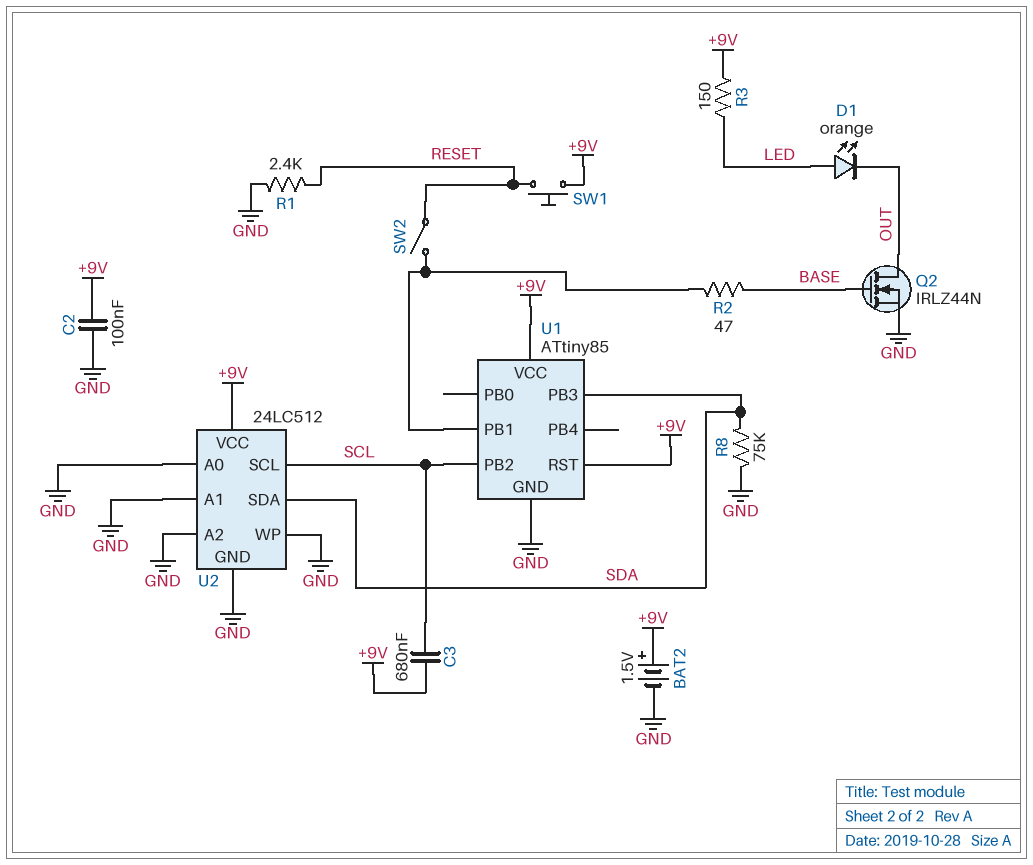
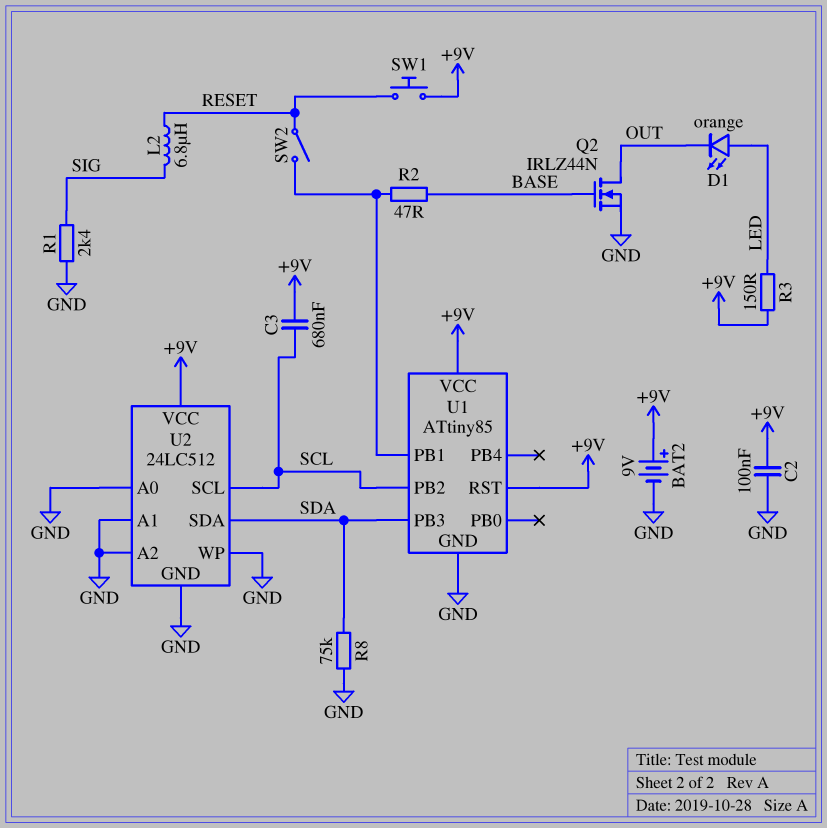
BAT2: 1.5V (plus +9V, minus GND) -> 9V (plus +9V, minus GND)
L2: none -> 6.8uH (RESET, SIG)
R1: 2.4k (GND, RESET) -> 2.4k (GND, SIG)

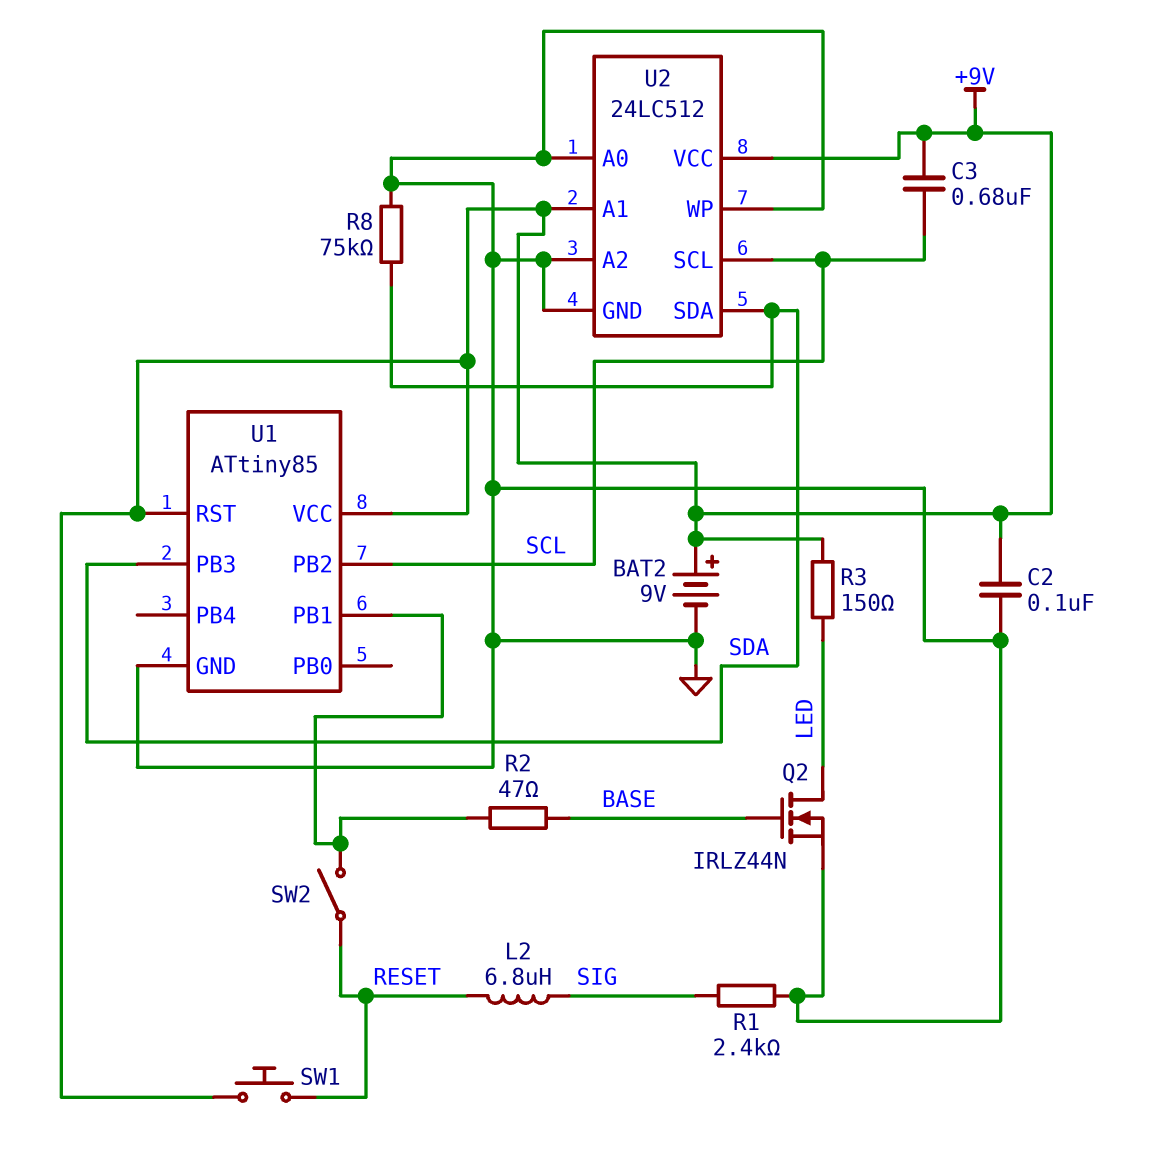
D1: LED orange (A LED, K OUT) -> none
Q2: NMOS IRLZ44N (G BASE, D OUT, S GND) -> NMOS IRLZ44N (G BASE, D LED, S GND)
U2 pin A1: GND -> +9V

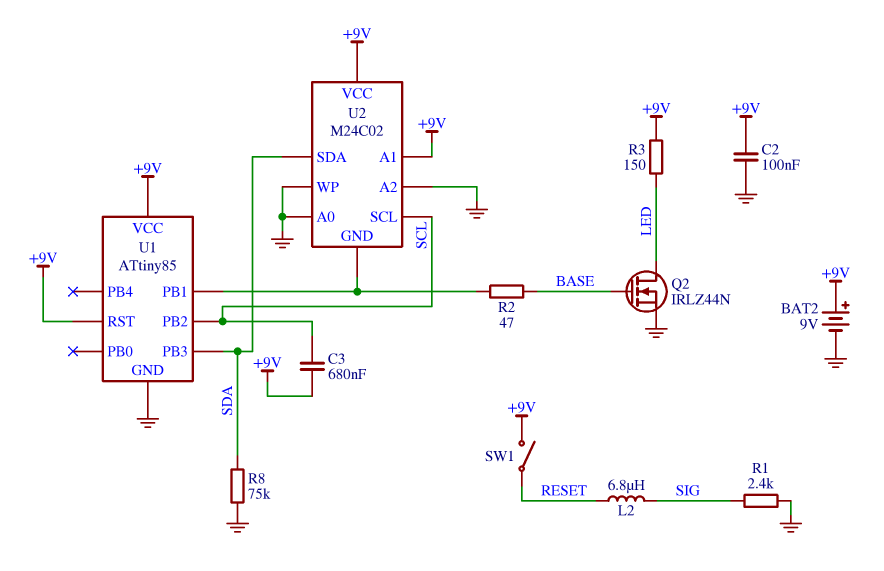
SW1: button (+9V, RESET) -> switch (+9V, RESET)
SW2: switch (RESET, U1/PB1) -> none
U2: 24LC512 -> M24C02
U2 pin GND: GND -> U1/PB1

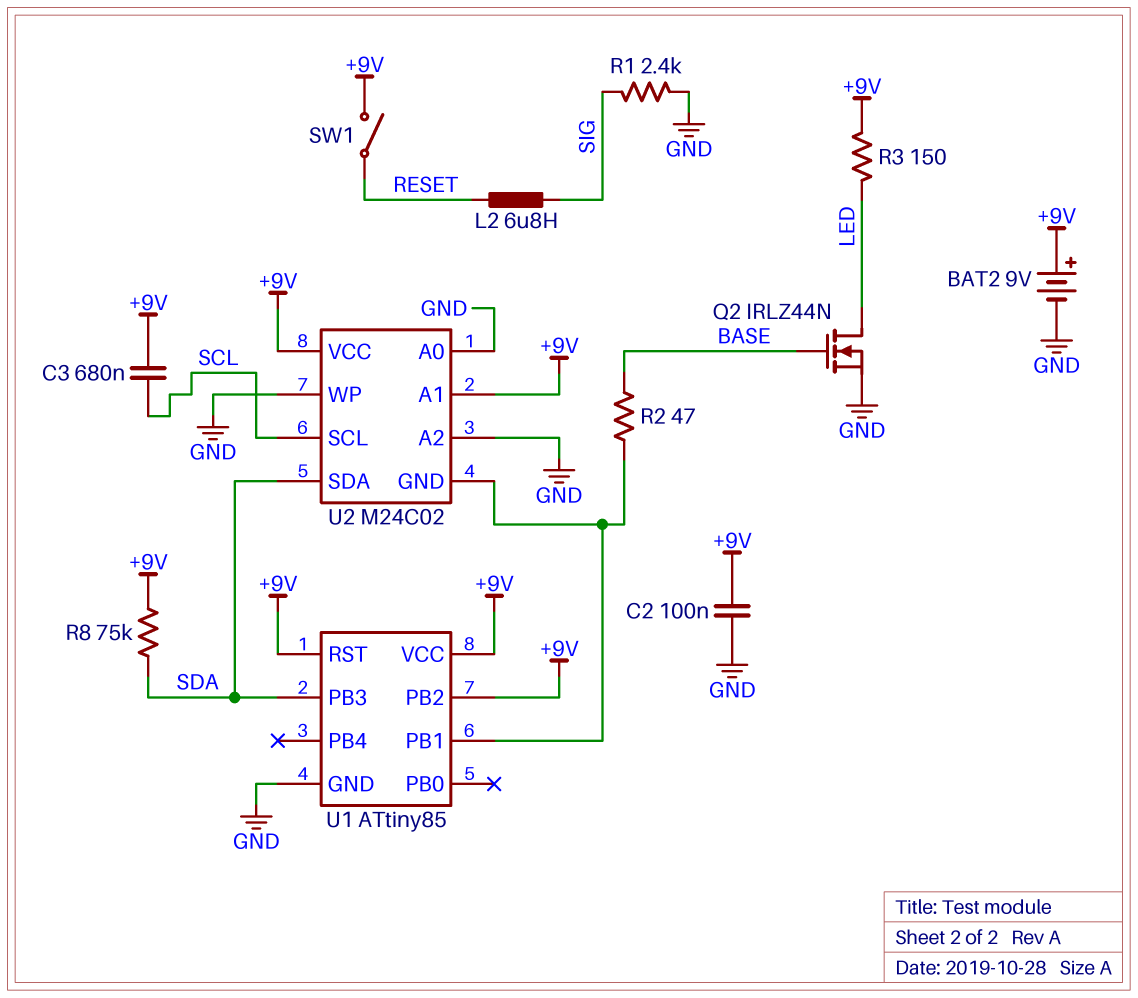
R8: 75k (GND, SDA) -> 75k (+9V, SDA)
U1 pin PB2: SCL -> +9V

